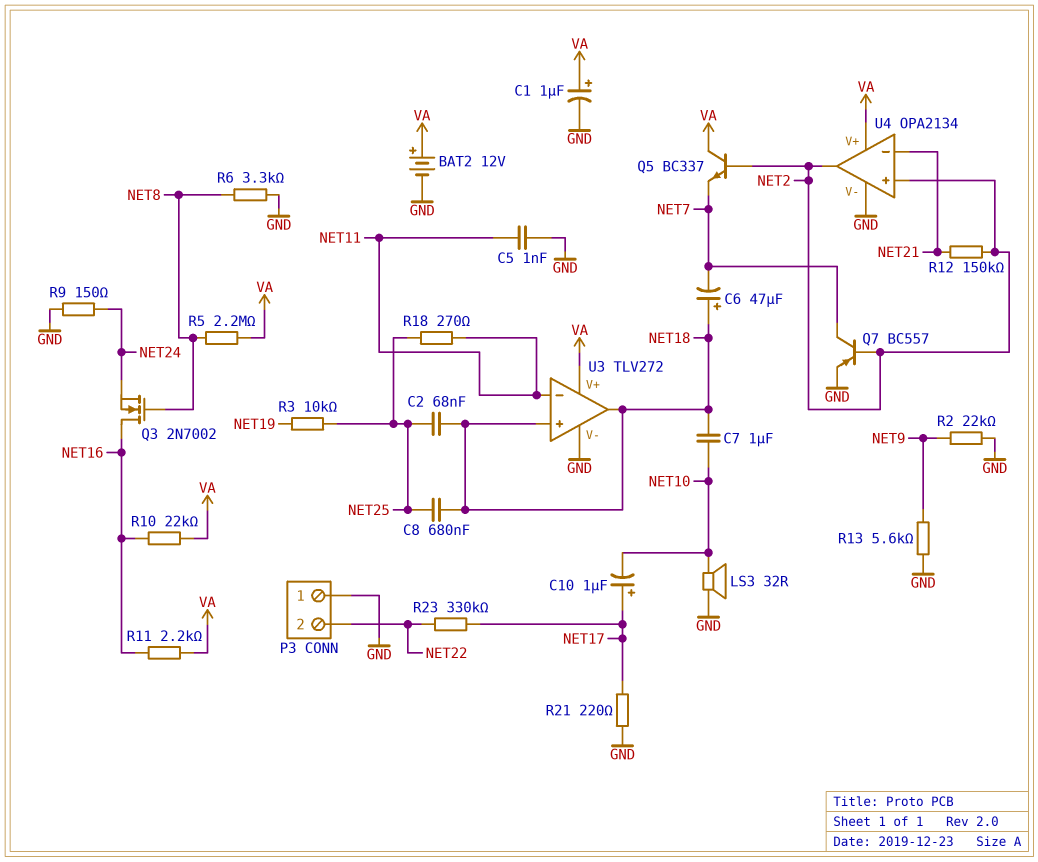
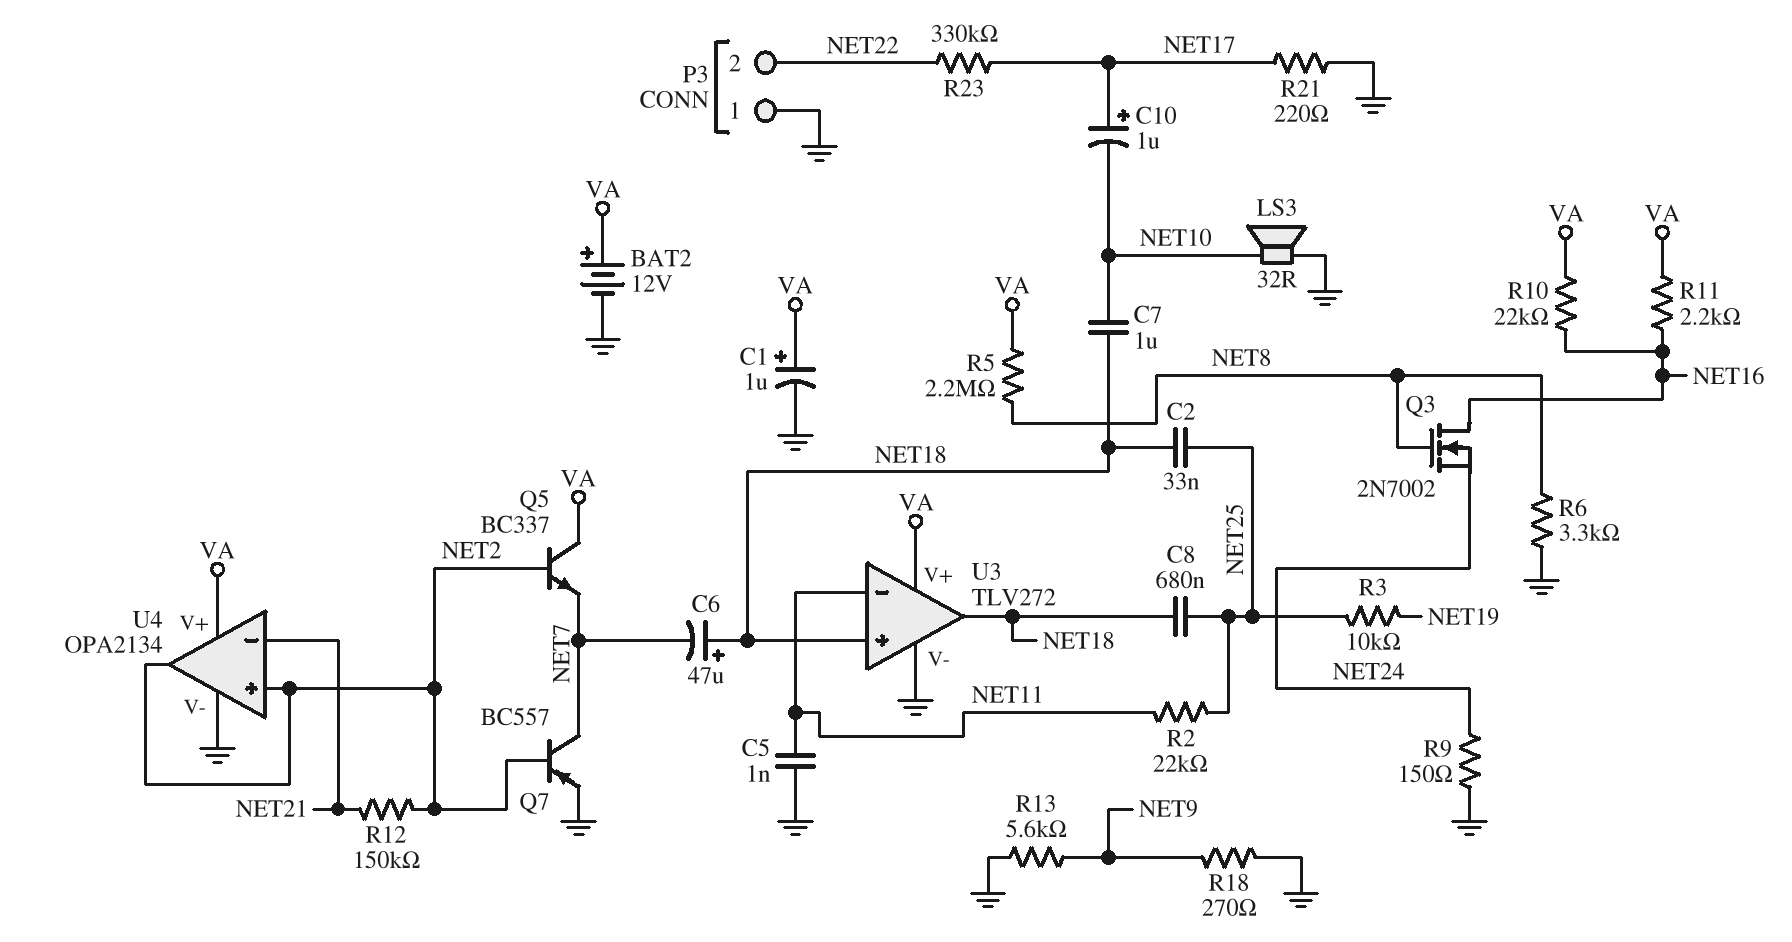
C2: 68nF (NET18, NET25) -> 33nF (NET18, NET25)
R2: 22k (GND, NET9) -> 22k (NET11, NET25)
R18: 270 (NET11, NET25) -> 270 (GND, NET9)

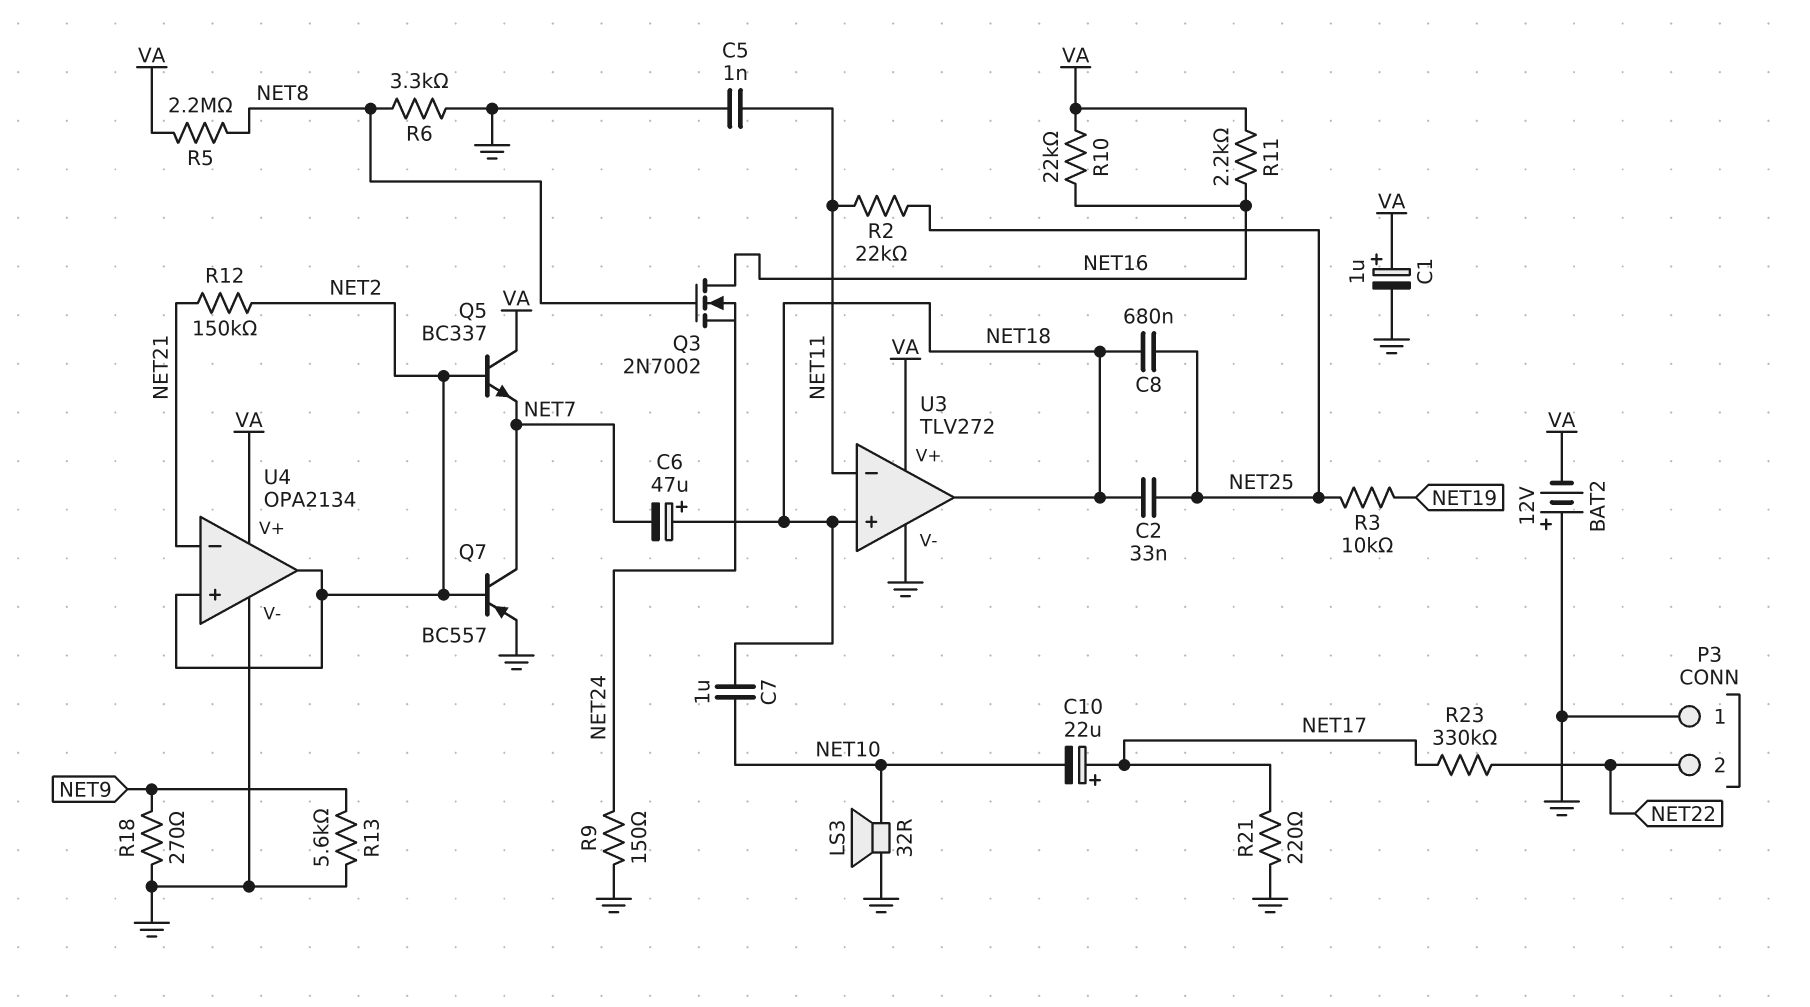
BAT2: 12V (plus VA, minus GND) -> 12V (plus GND, minus VA)
C10: 1uF (plus NET17, minus NET10) -> 22uF (plus NET17, minus NET10)

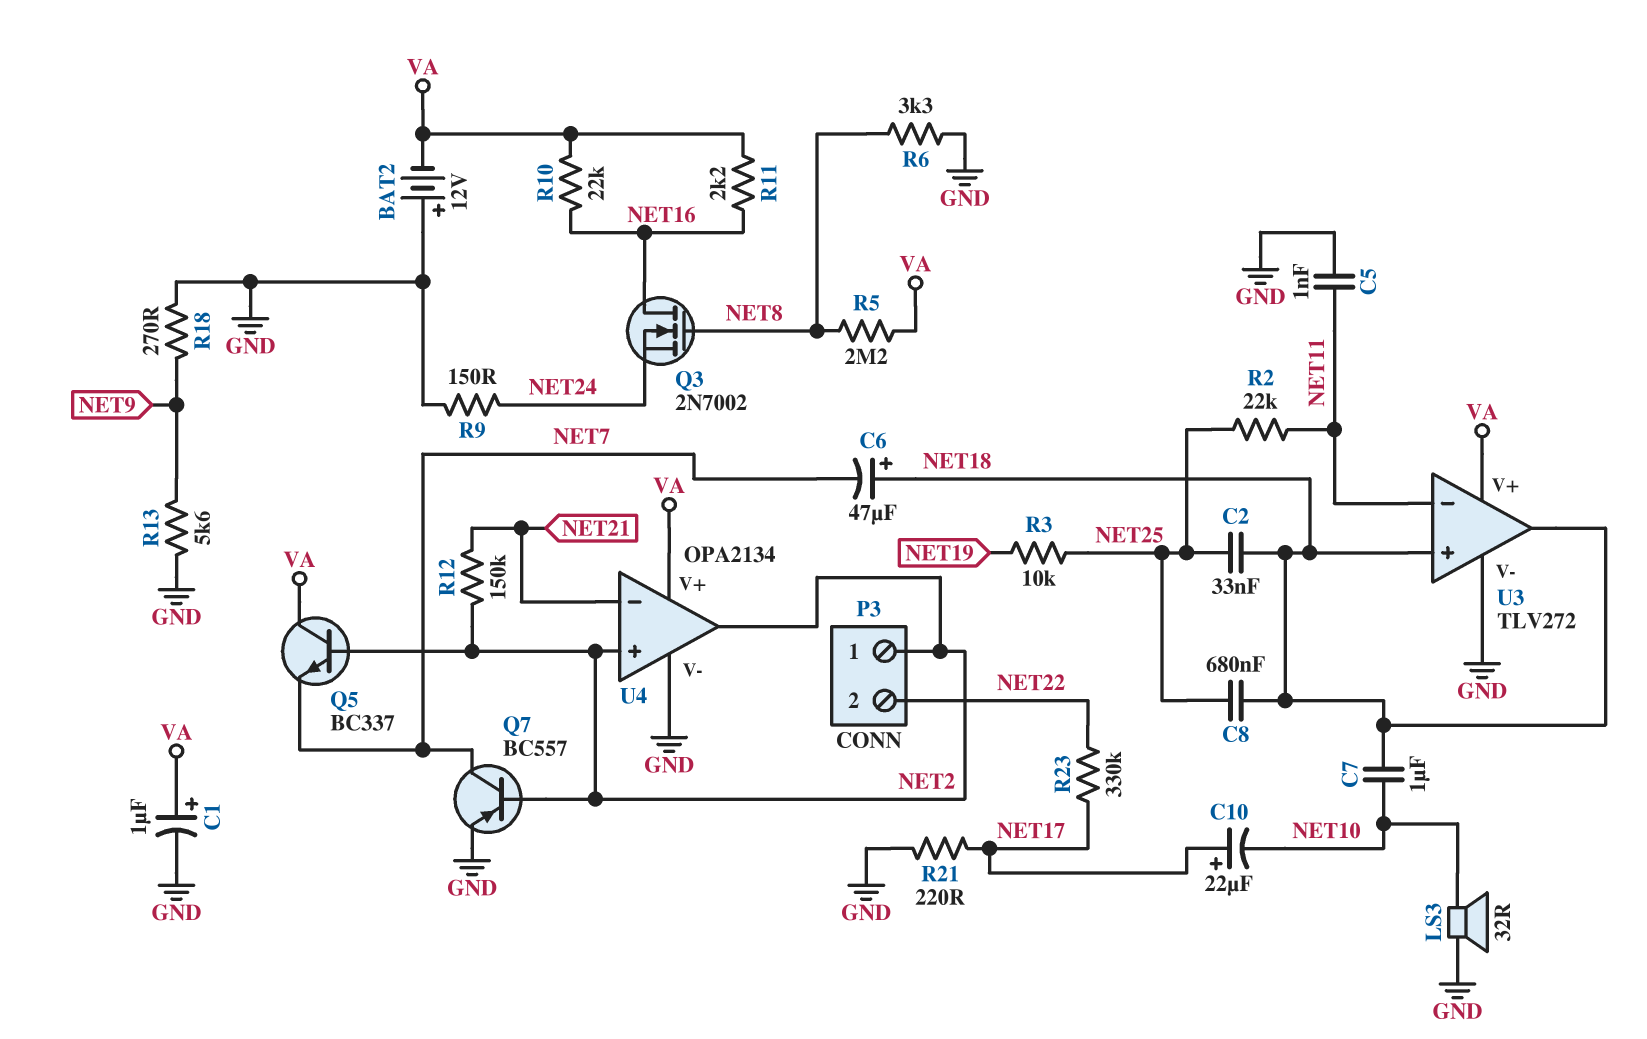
P3 pin 1: GND -> NET2

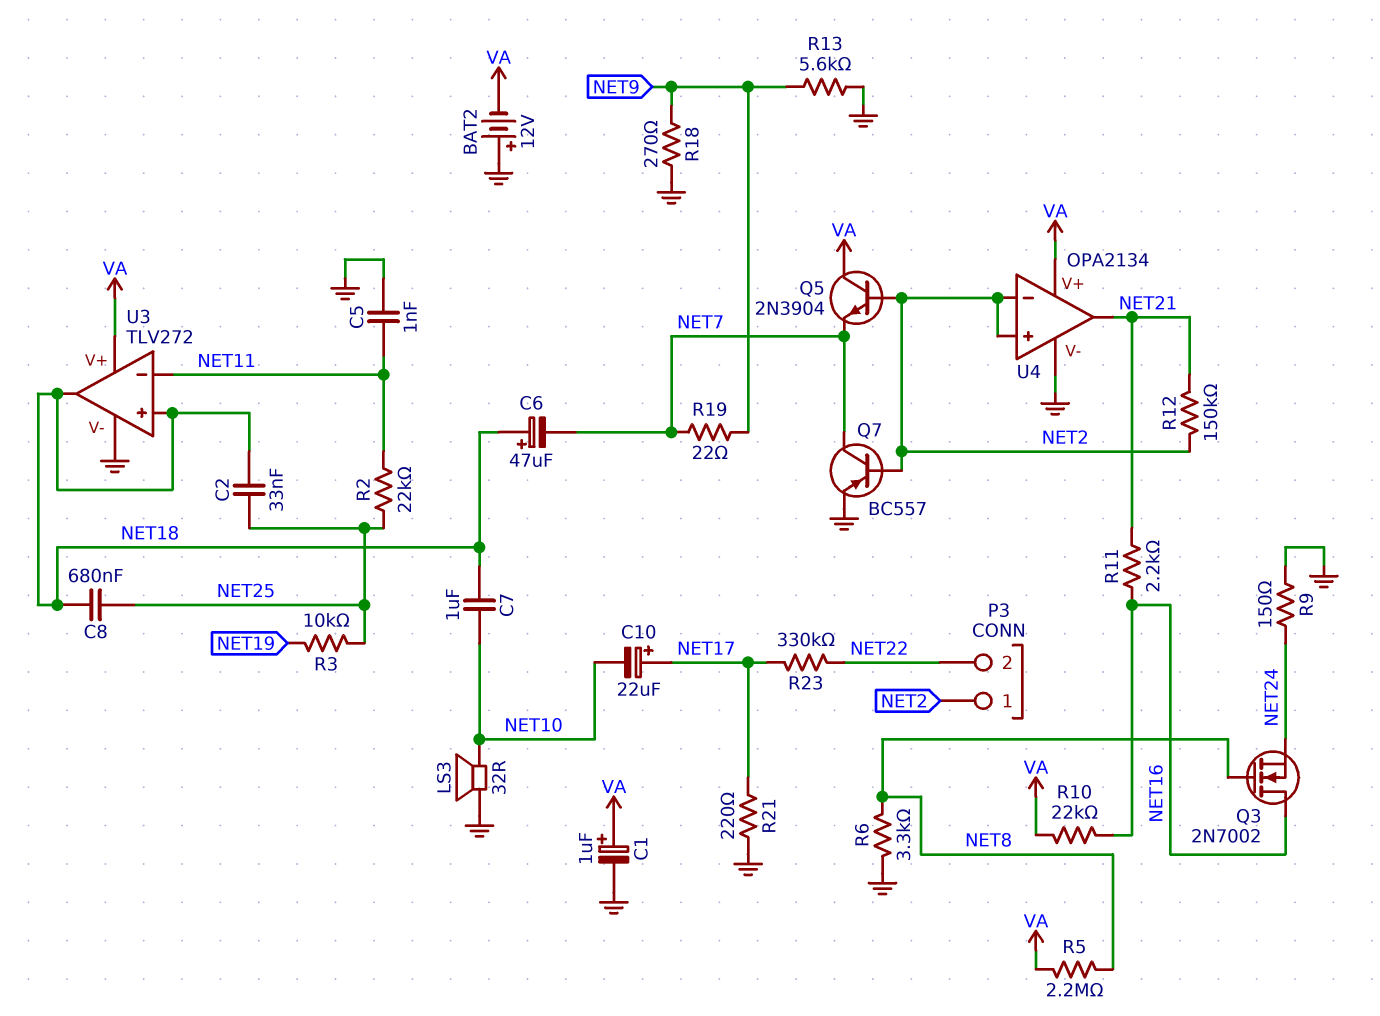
Q5: NPN BC337 (B NET2, C VA, E NET7) -> NPN 2N3904 (B NET2, C VA, E NET7)
R11: 2.2k (NET16, VA) -> 2.2k (NET16, NET21)
R19: none -> 22 (NET7, NET9)
U4 pin in-: NET21 -> NET2
U4 pin out: NET2 -> NET21

